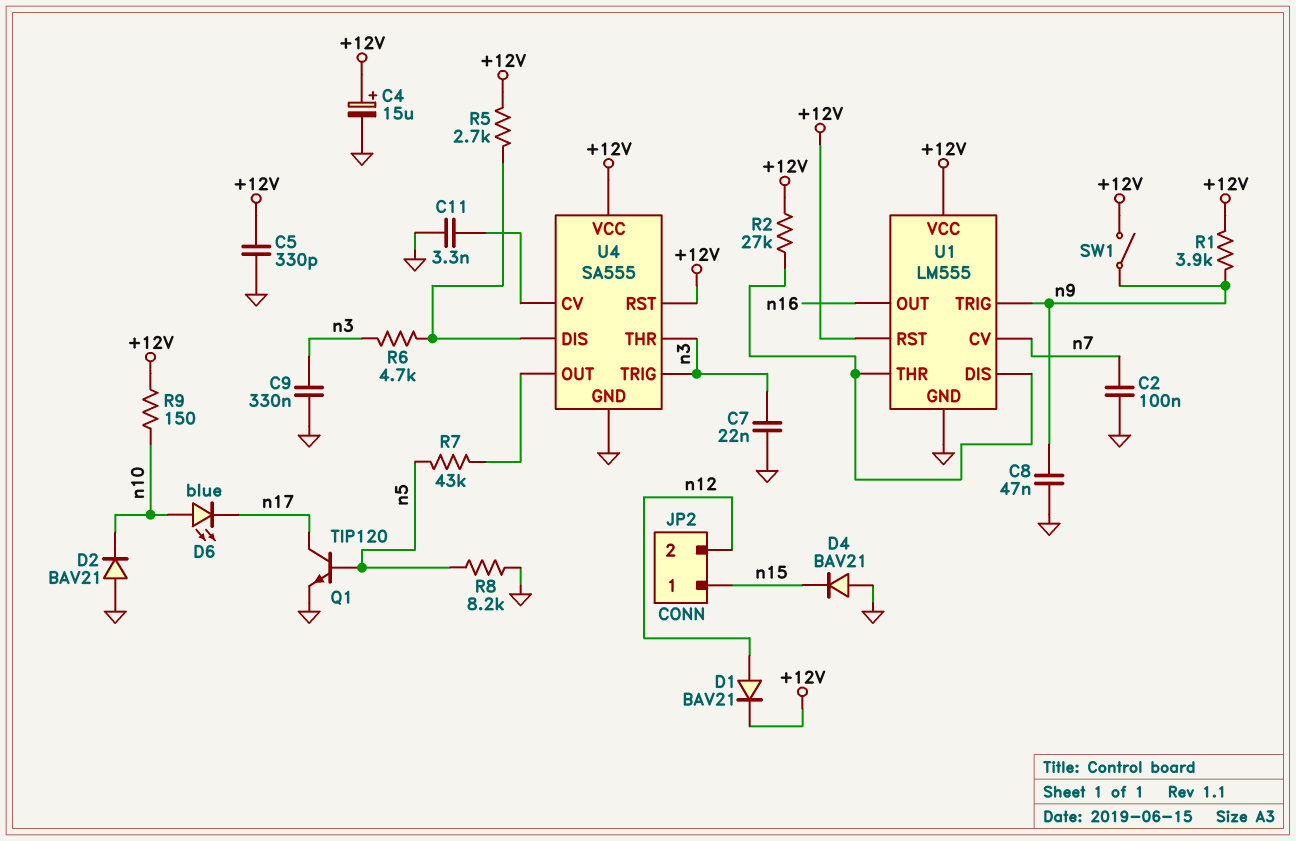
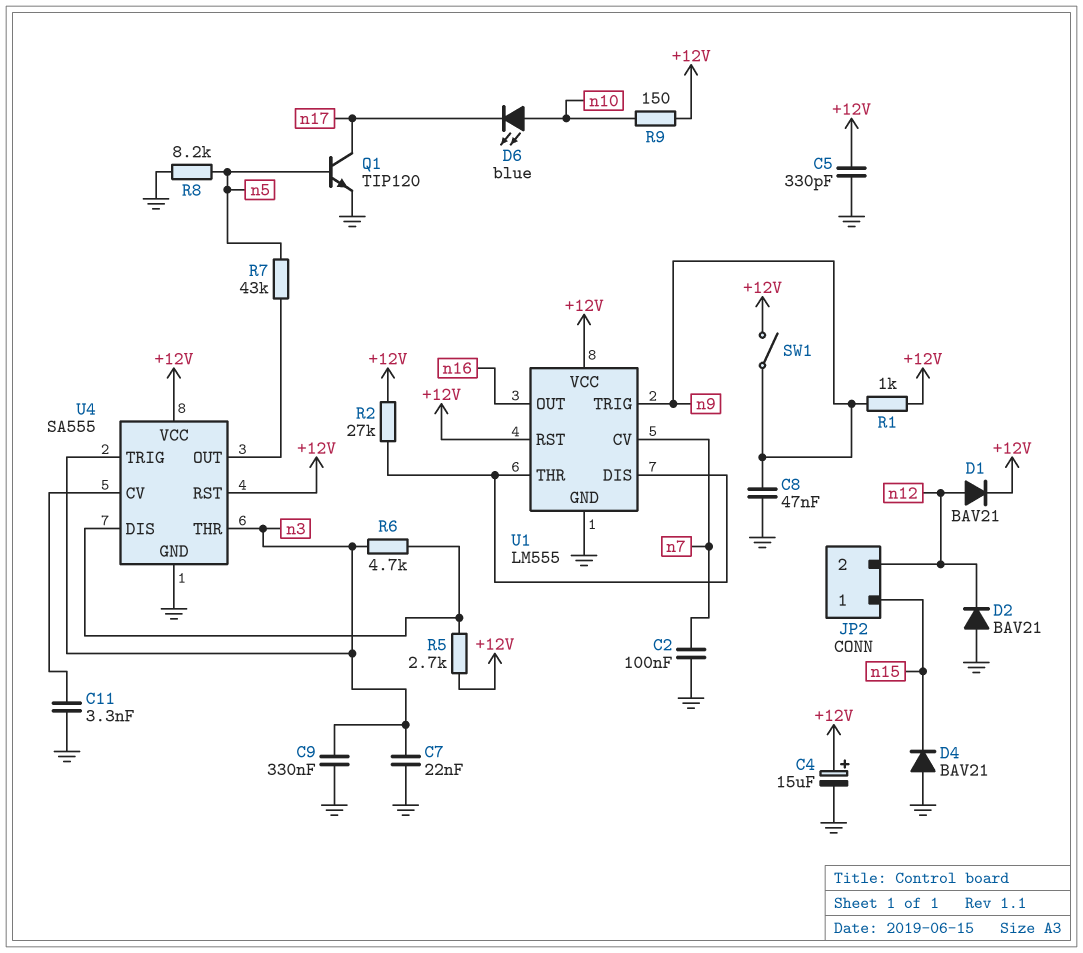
D2: diode BAV21 (A GND, K n10) -> diode BAV21 (A GND, K n12)
R1: 3.9k (+12V, n9) -> 1k (+12V, n9)

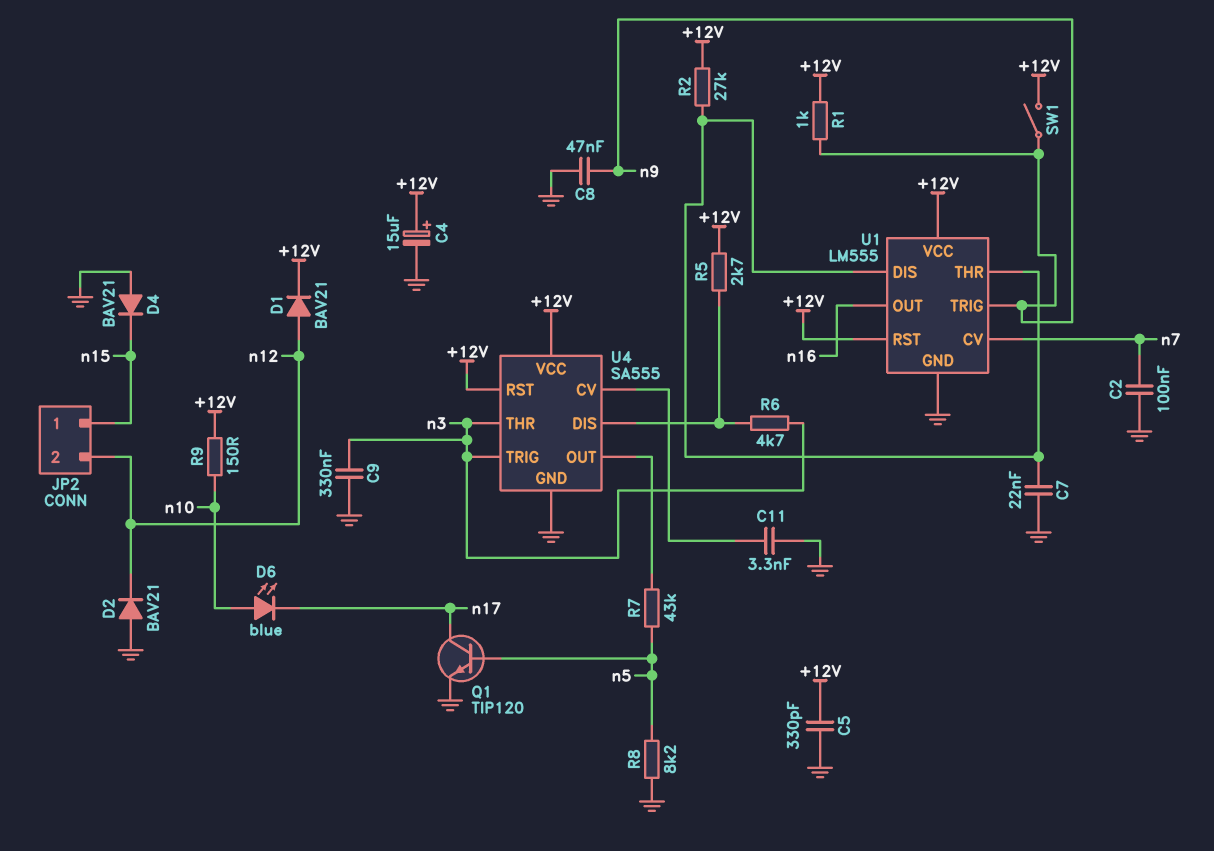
C7: 22nF (GND, n3) -> 22nF (GND, U1/DIS)

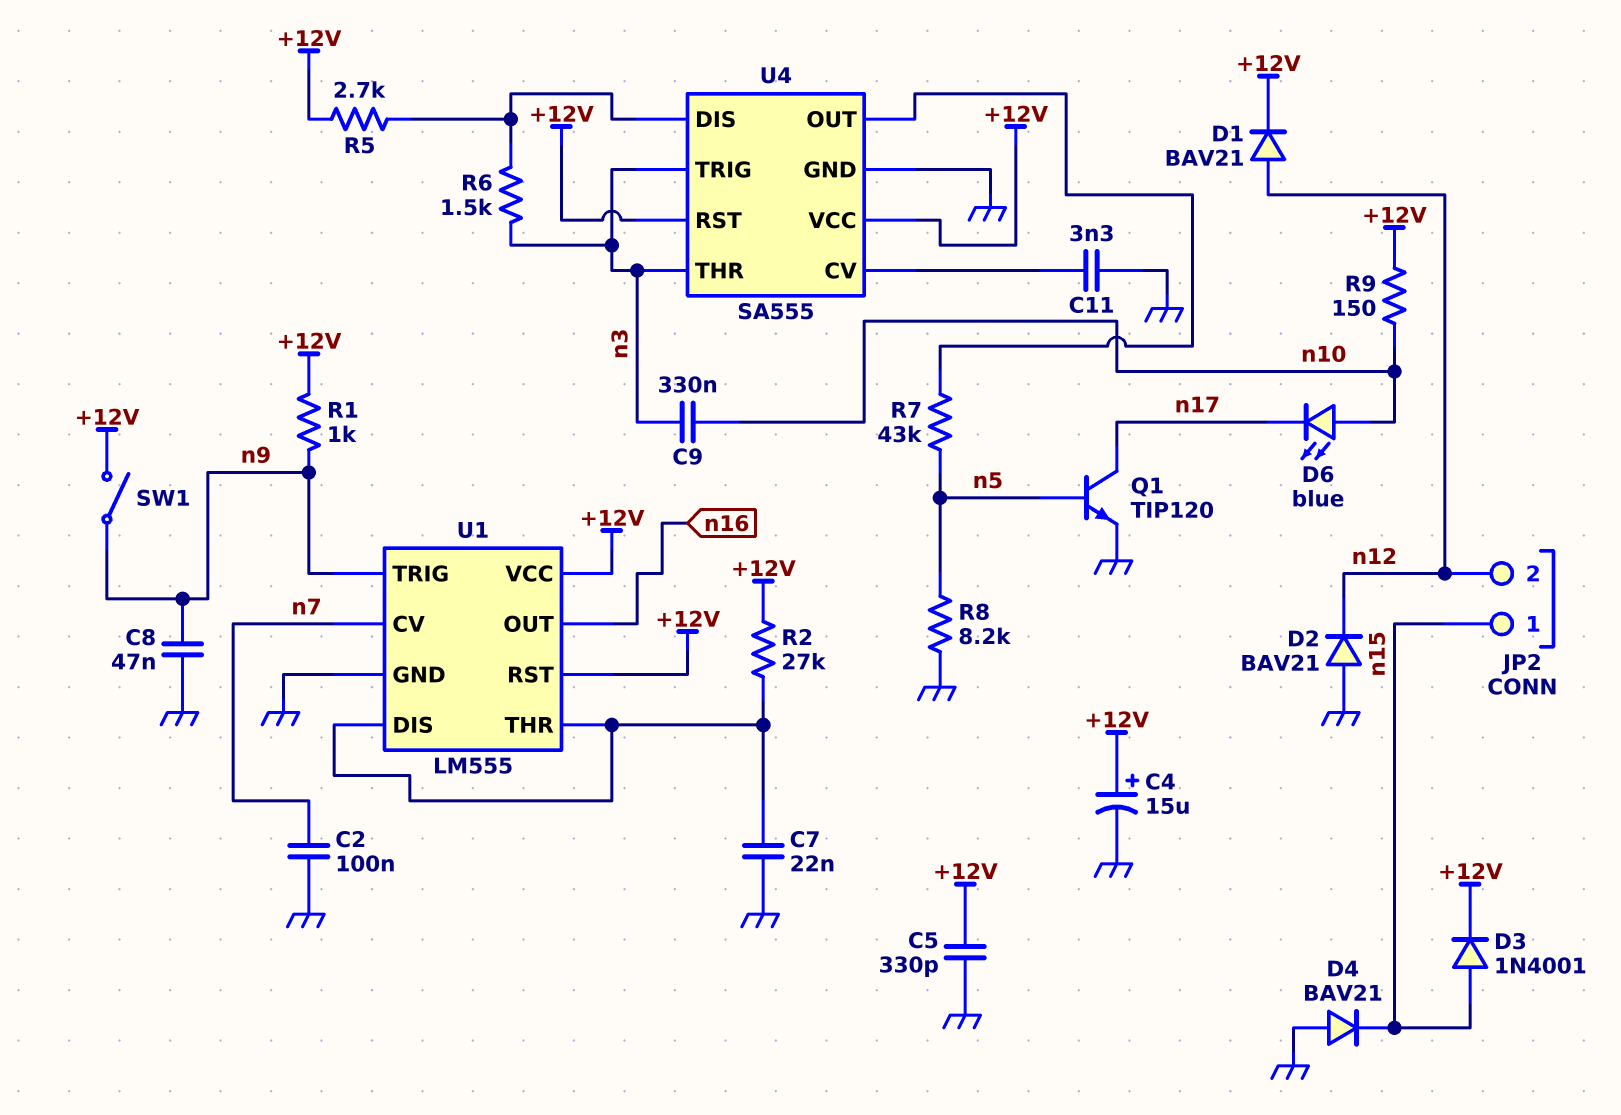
C9: 330nF (GND, n3) -> 330nF (n3, n10)
D3: none -> diode 1N4001 (A n15, K +12V)
R6: 4.7k (U4/DIS, n3) -> 1.5k (U4/DIS, n3)

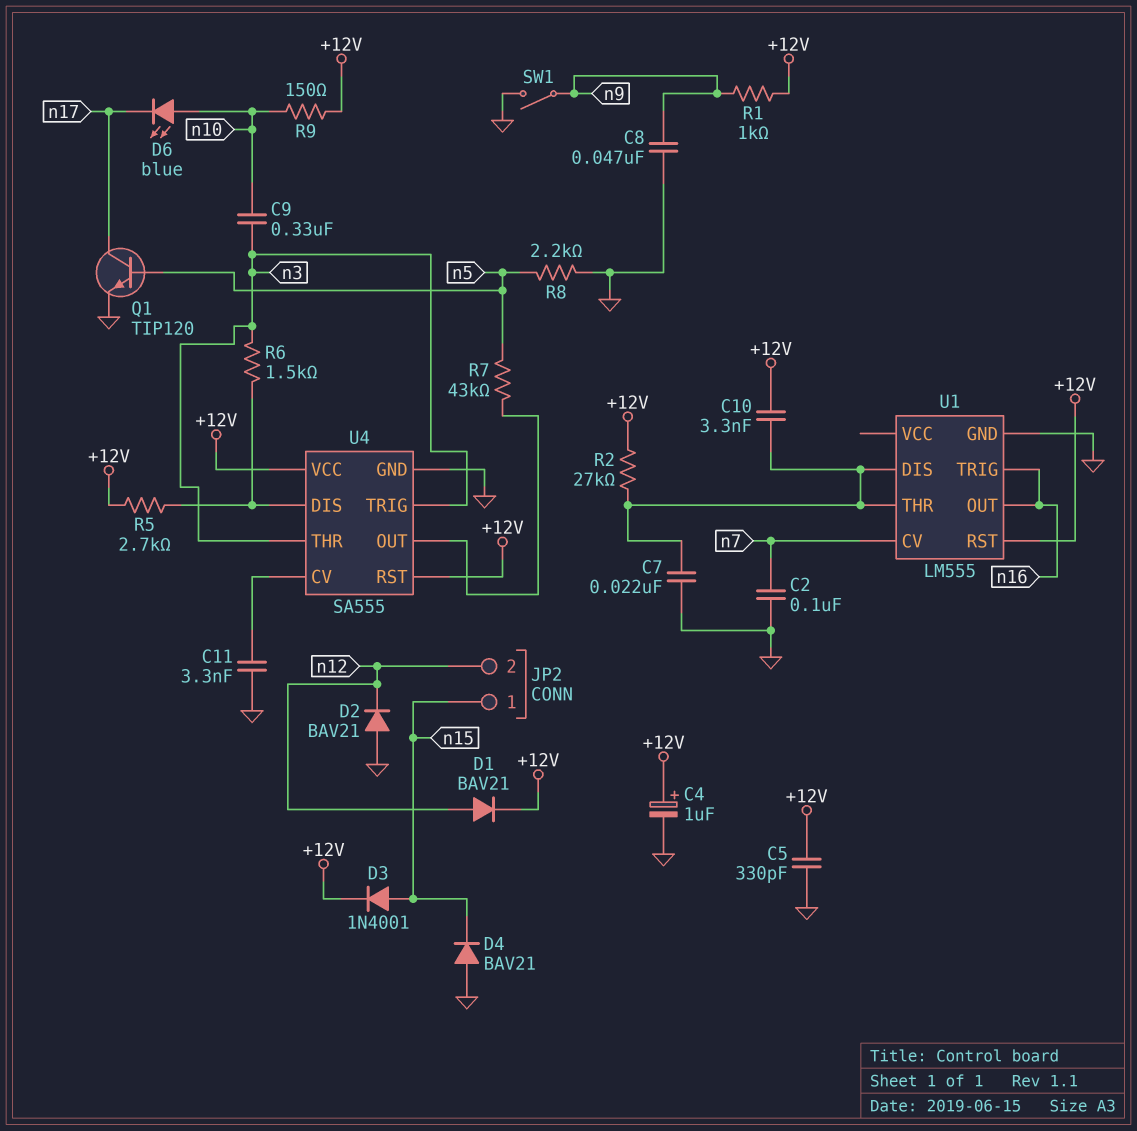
C4: 15uF (plus +12V, minus GND) -> 1uF (plus +12V, minus GND)
C10: none -> 3.3nF (+12V, U1/DIS)
R8: 8.2k (GND, n5) -> 2.2k (GND, n5)
SW1: switch (+12V, n9) -> switch (GND, n9)
U1 pin TRIG: n9 -> n16
U1 pin VCC: +12V -> none

